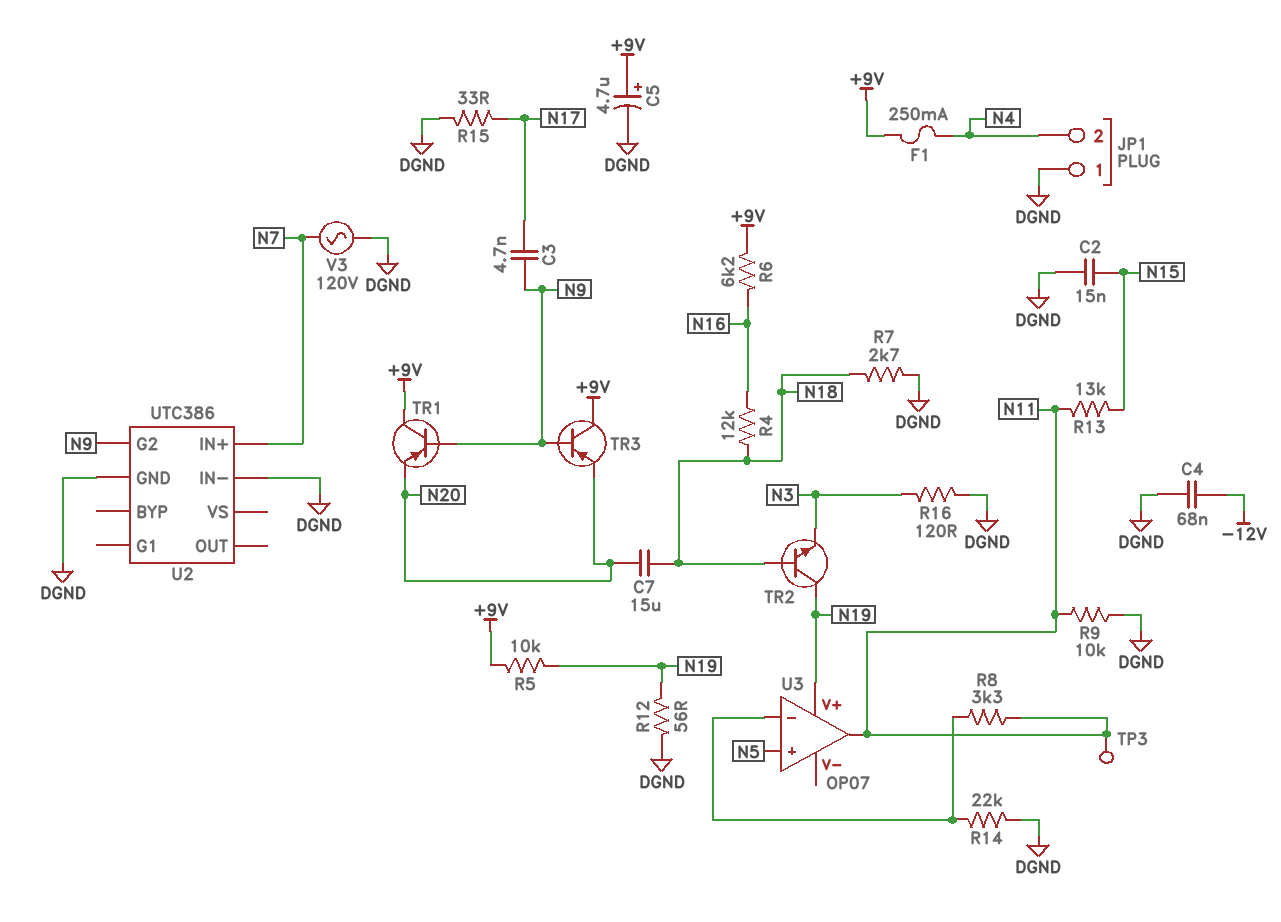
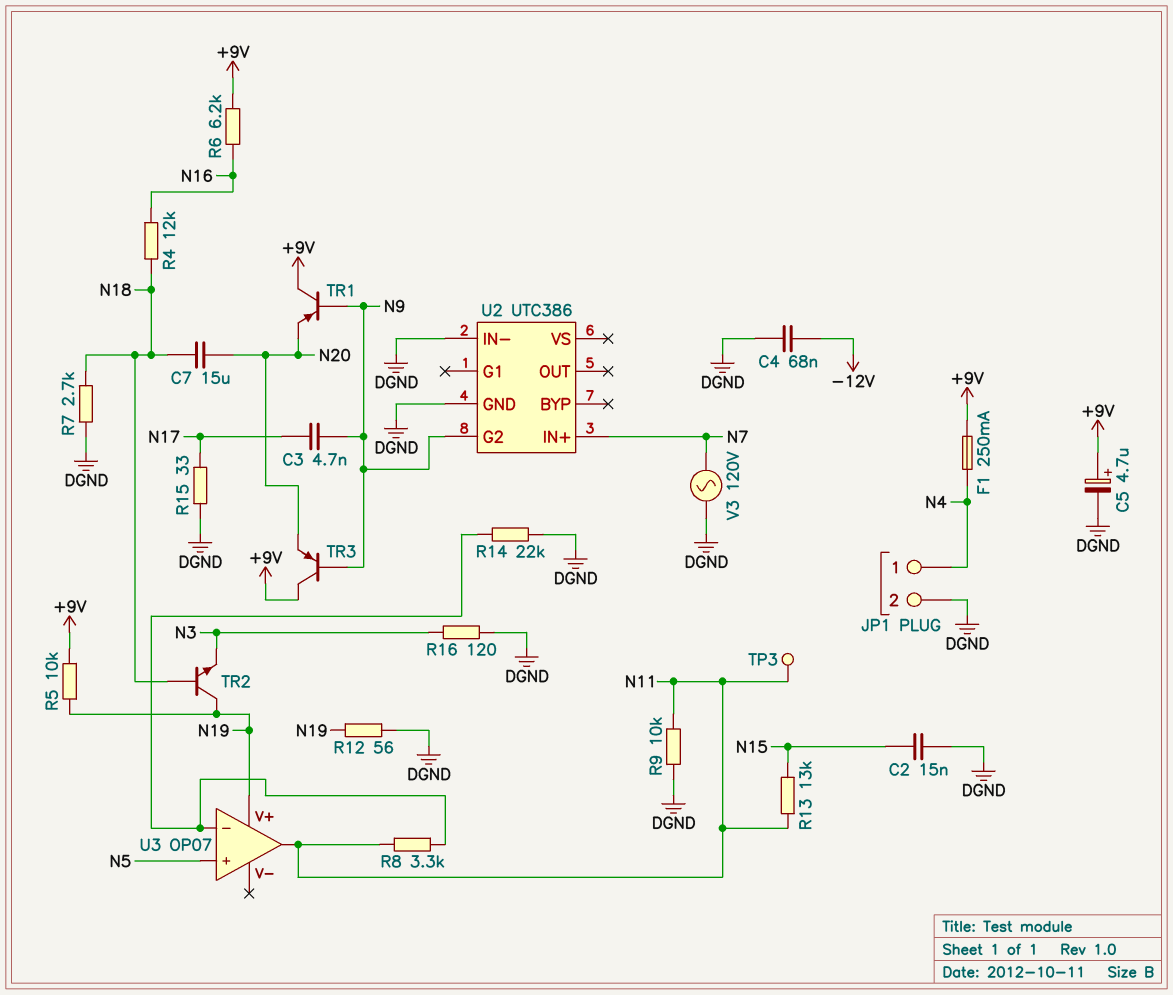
JP1 pin 1: DGND -> N4
JP1 pin 2: N4 -> DGND

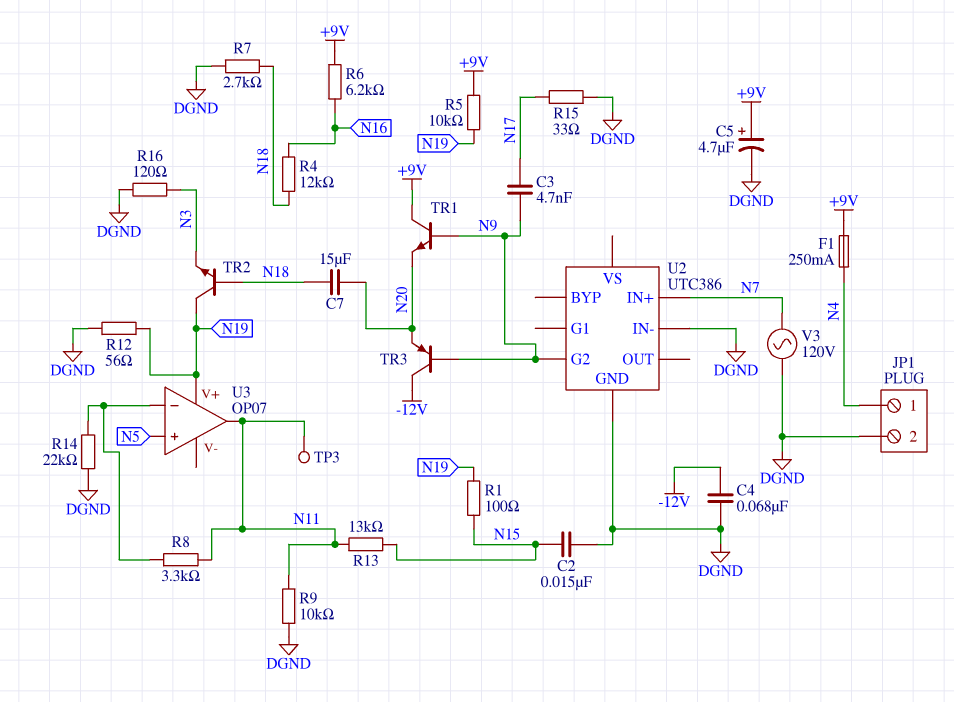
R1: none -> 100 (N15, N19)
TR1: PNP (B N9, C +9V, E N20) -> NPN (B N9, C +9V, E N20)
TR3: PNP (B N9, C +9V, E N20) -> PNP (B N9, C -12V, E N20)

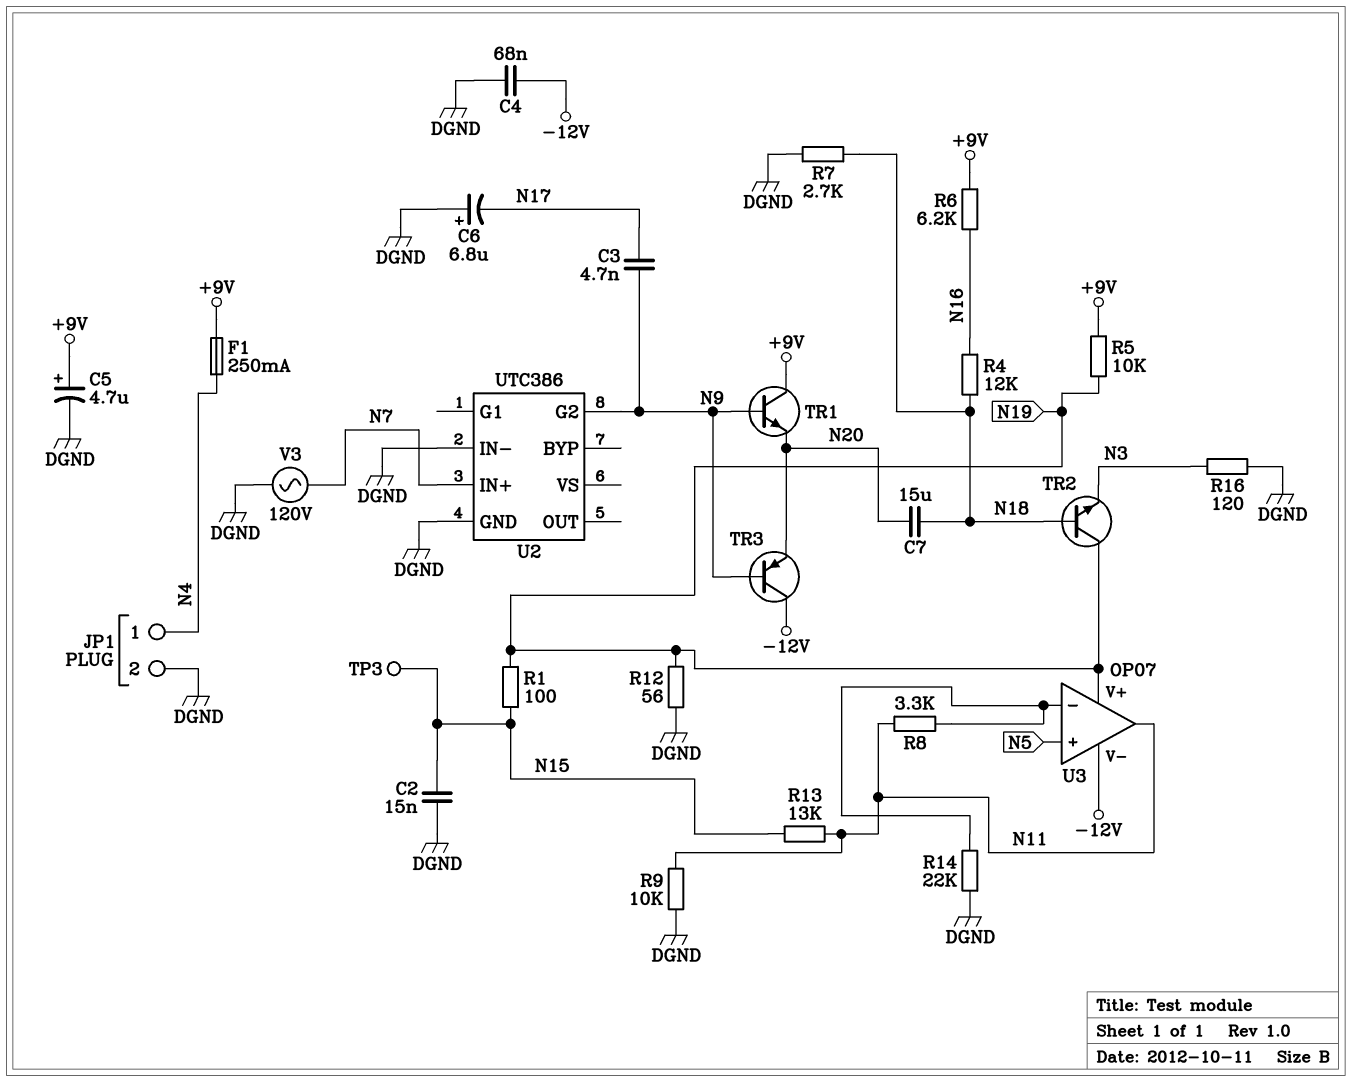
C6: none -> 6.8uF (plus DGND, minus N17)
R15: 33 (DGND, N17) -> none
TP3: test point (N11) -> test point (N15)
U3 pin V-: none -> -12V

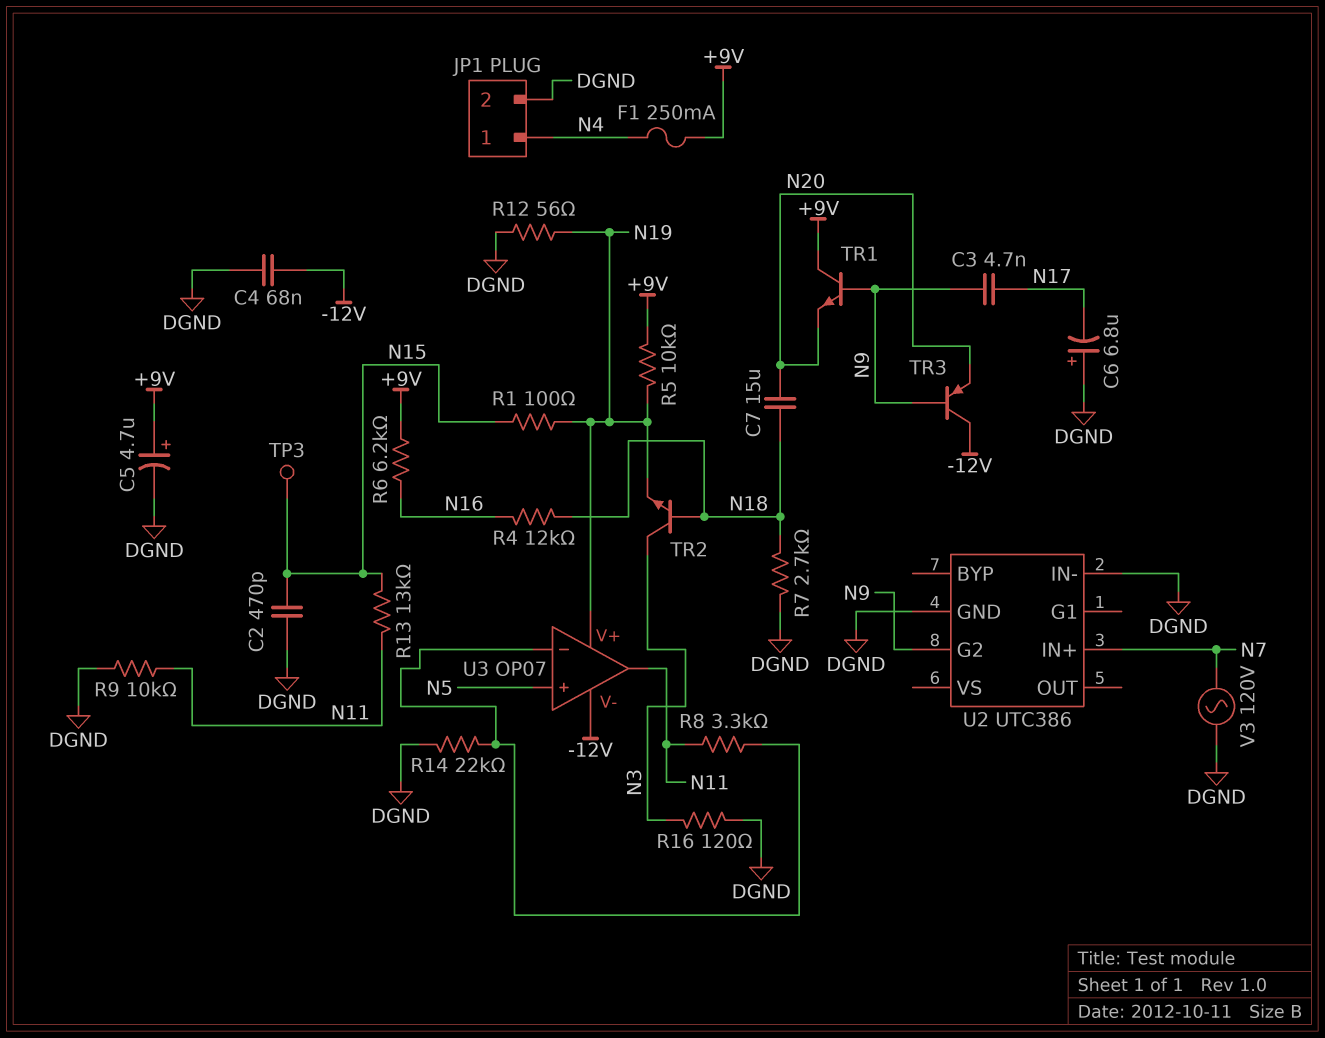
C2: 15nF (DGND, N15) -> 470pF (DGND, N15)
TR2: NPN (B N18, C N19, E N3) -> NPN (B N18, C N3, E N19)

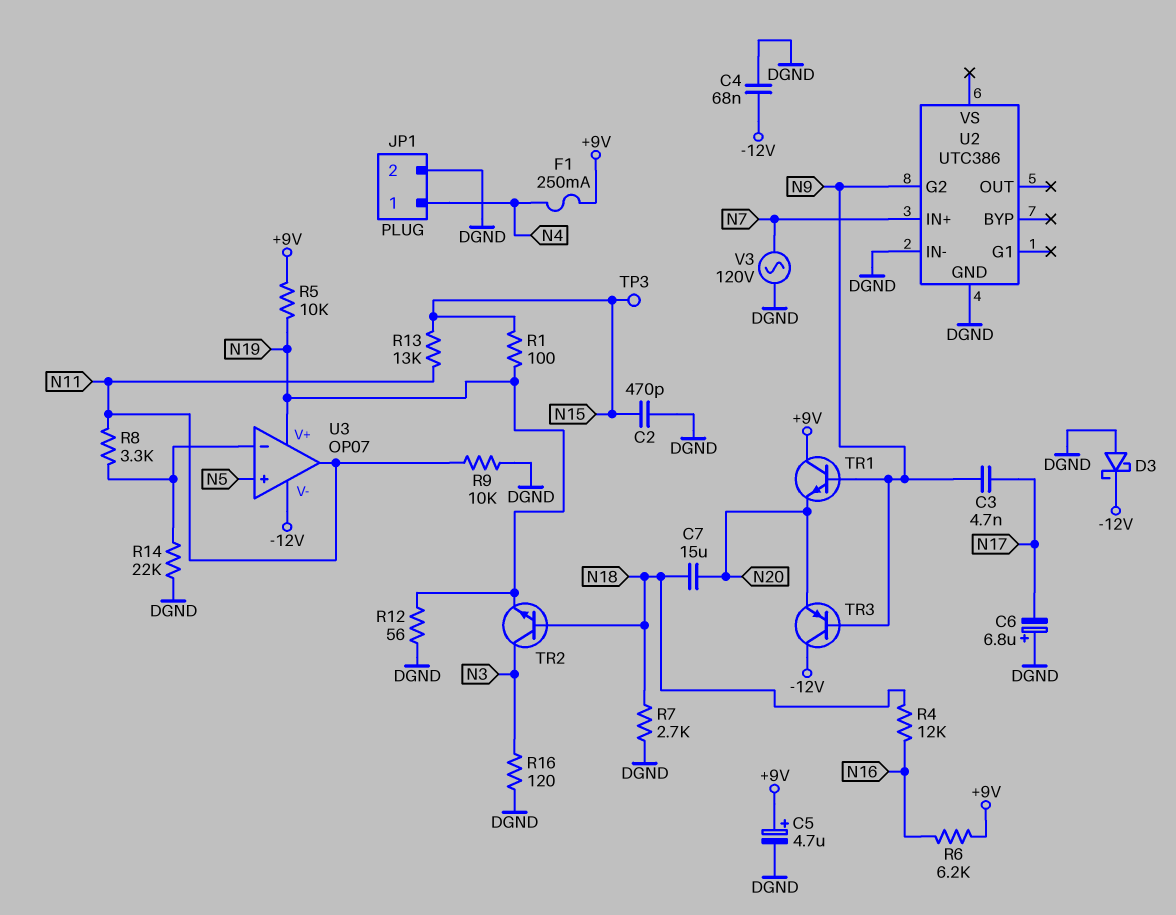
D3: none -> schottky (A DGND, K -12V)

